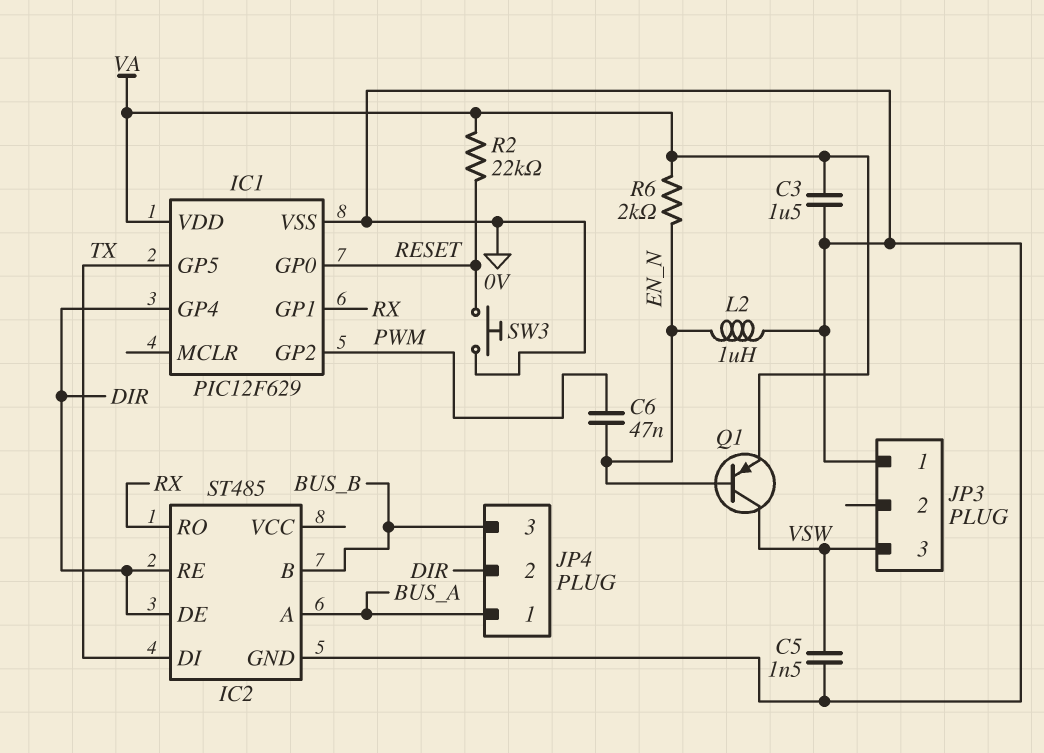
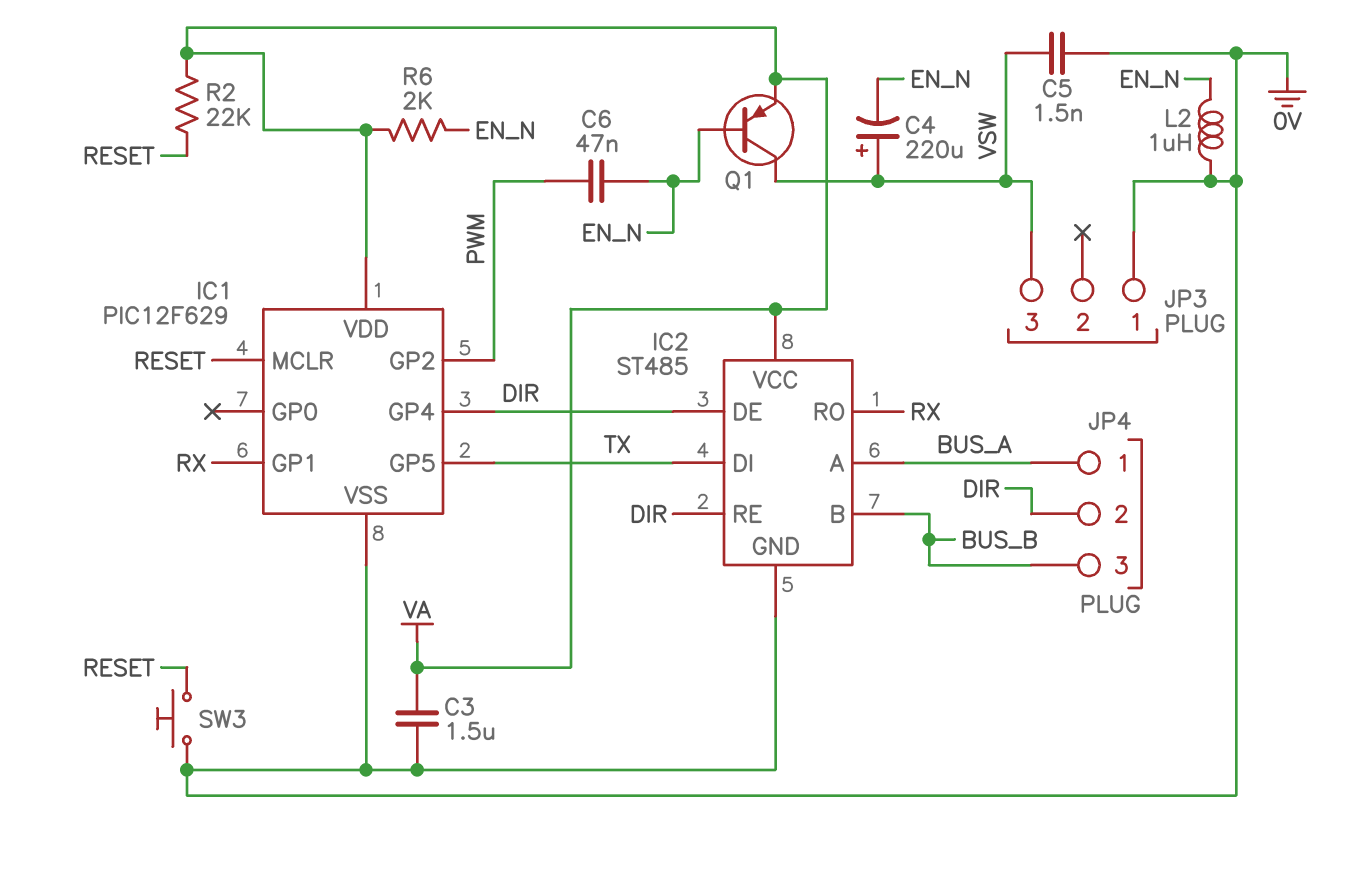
C4: none -> 220uF (plus VSW, minus EN_N)
IC1 pin GP0: RESET -> none
IC1 pin MCLR: none -> RESET
IC2 pin VCC: none -> VA

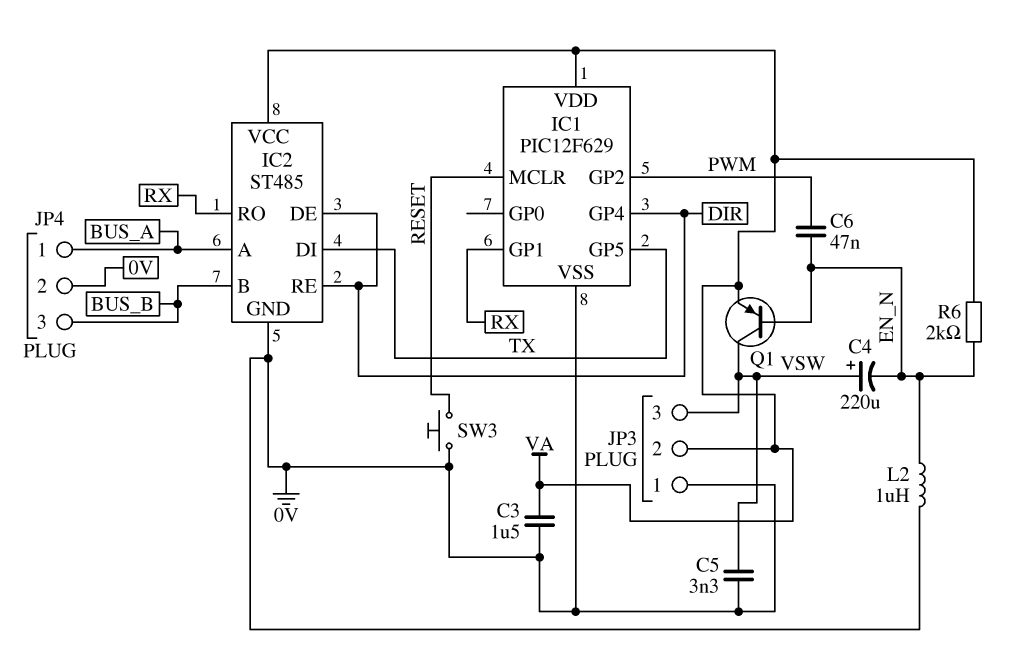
C5: 1.5nF (0V, VSW) -> 3.3nF (0V, VSW)
JP3 pin 2: none -> VA
JP4 pin 2: DIR -> 0V
R2: 22k (RESET, VA) -> none

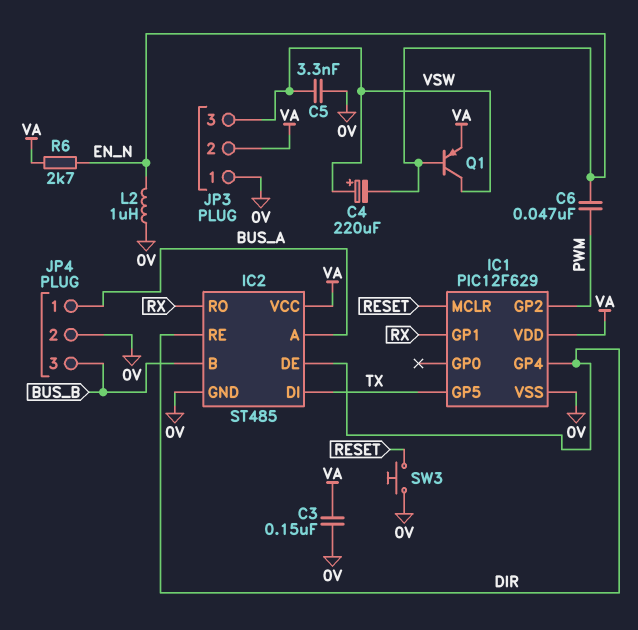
C3: 1.5uF (0V, VA) -> 150nF (0V, VA)
R6: 2k (EN_N, VA) -> 2.7k (EN_N, VA)

